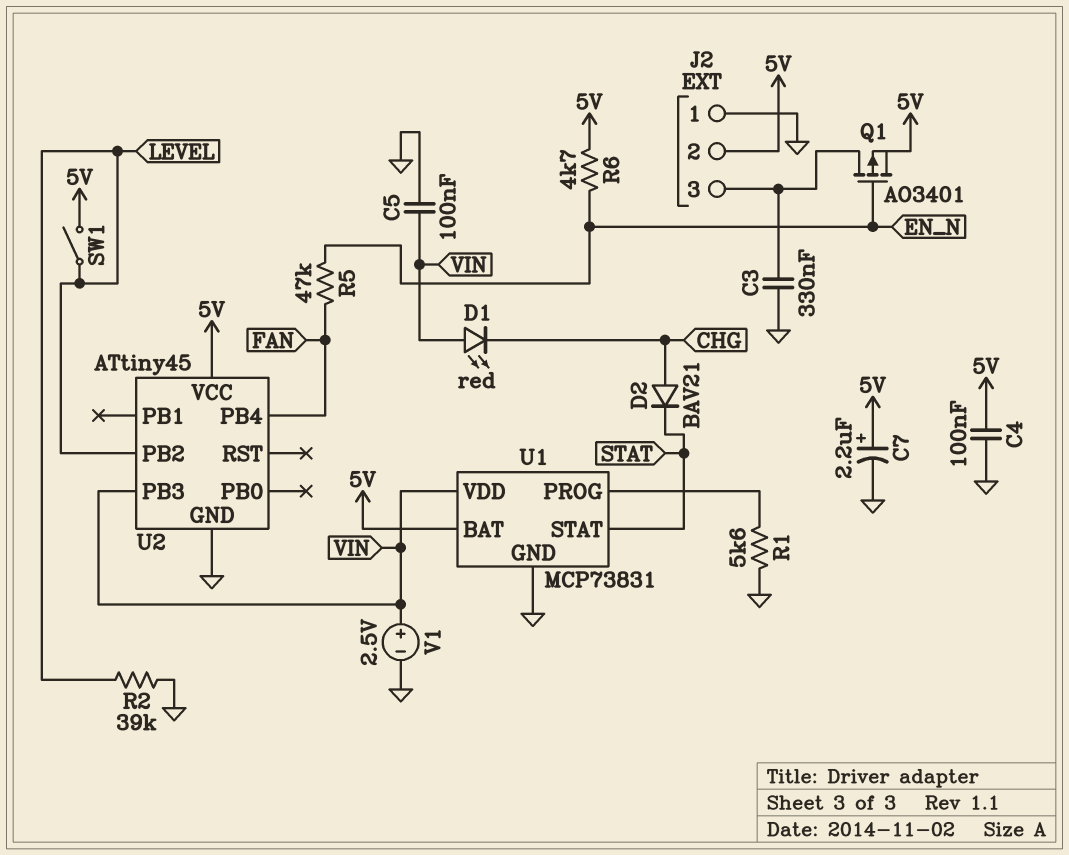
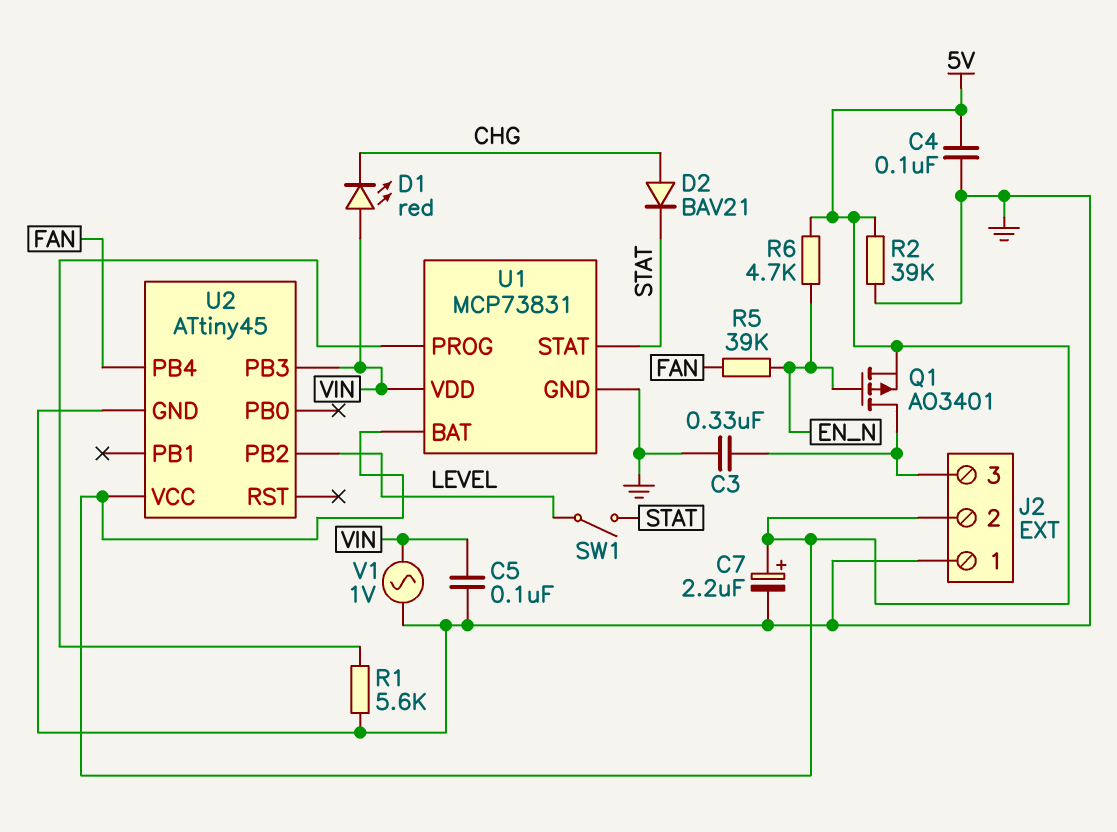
R2: 39k (GND, LEVEL) -> 39k (5V, GND)
R5: 47k (EN_N, FAN) -> 39k (EN_N, FAN)
SW1: switch (5V, LEVEL) -> switch (LEVEL, STAT)
V1: 2.5V (plus VIN, minus GND) -> AC 1V (GND, VIN)

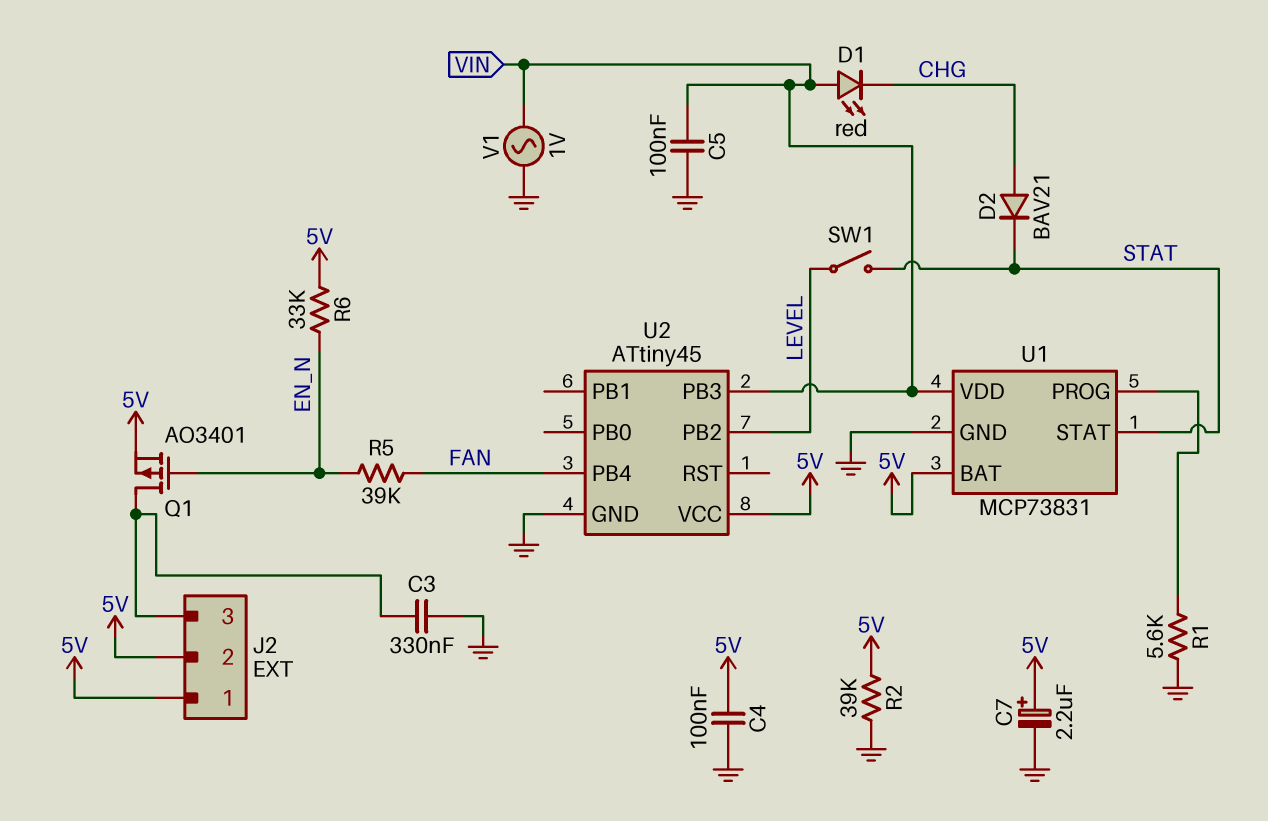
J2 pin 1: GND -> 5V
R6: 4.7k (5V, EN_N) -> 33k (5V, EN_N)

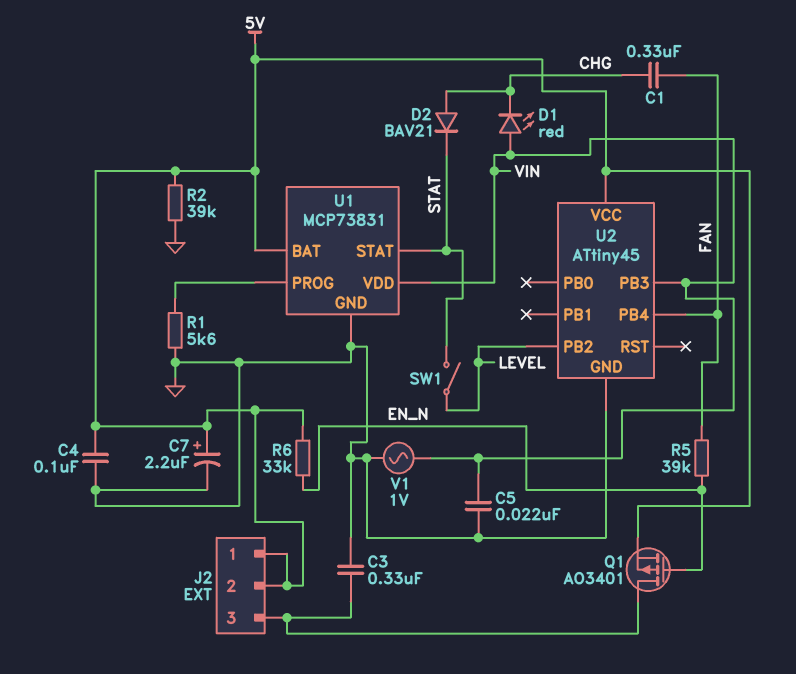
C1: none -> 330nF (CHG, FAN)
C5: 100nF (GND, VIN) -> 22nF (GND, VIN)

